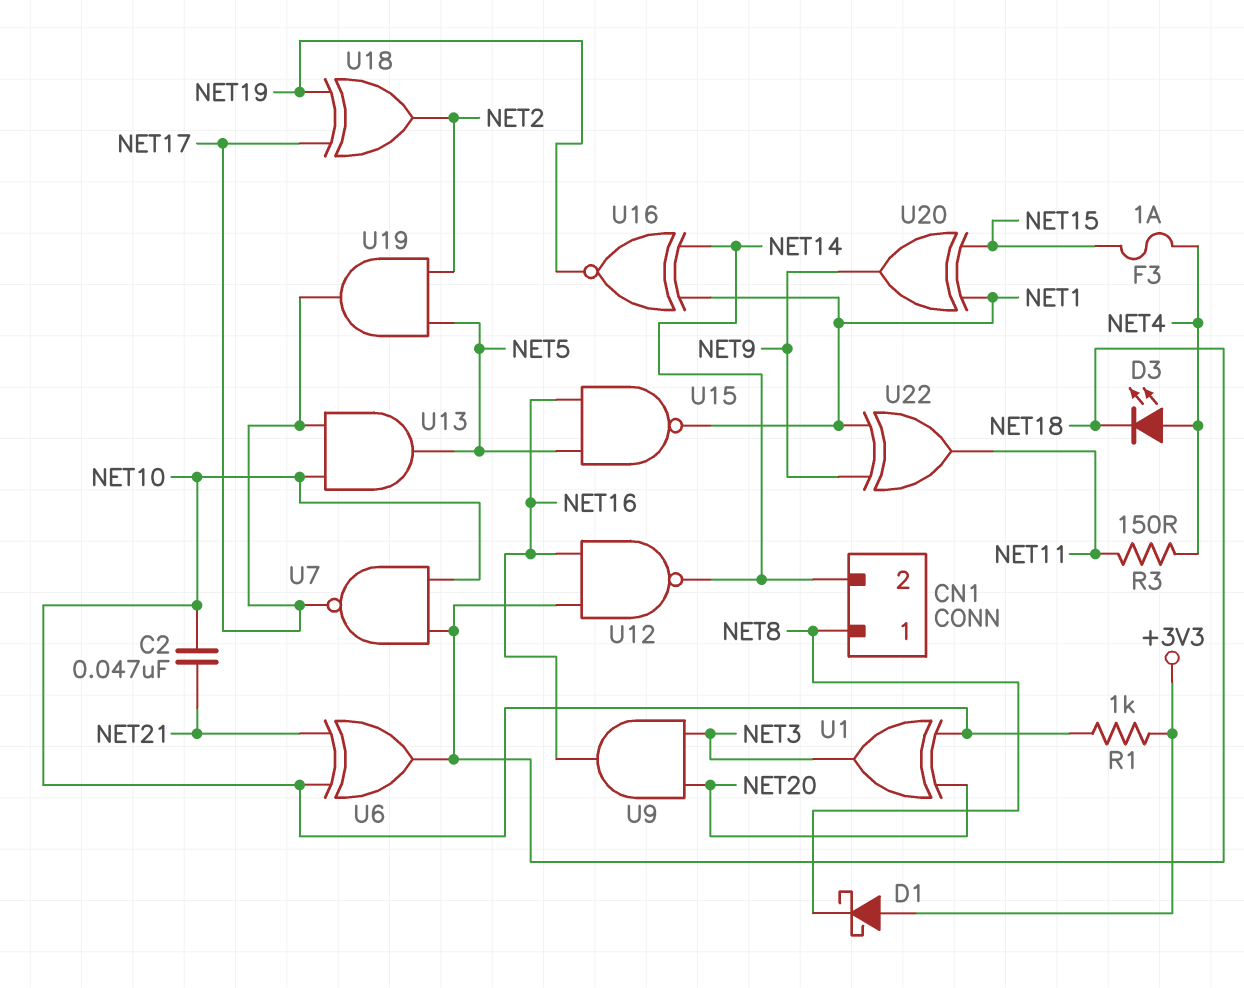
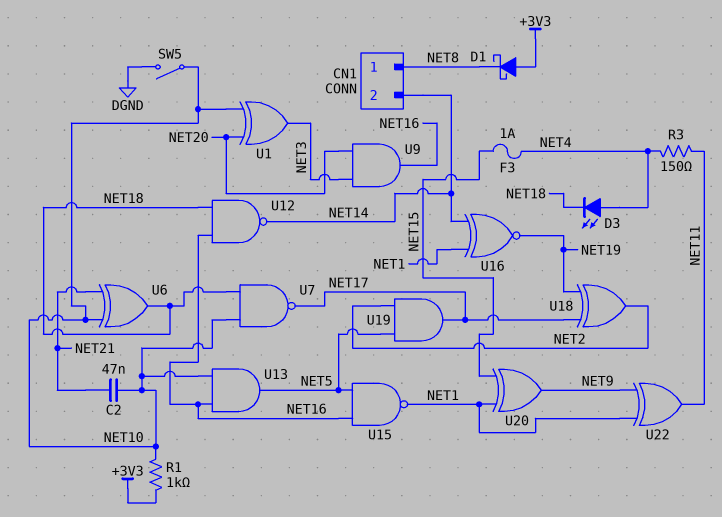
SW5: none -> switch (DGND, NET10)
U13: AND (in NET10, in NET17, out NET5) -> AND (in NET10, in NET16, out NET5)

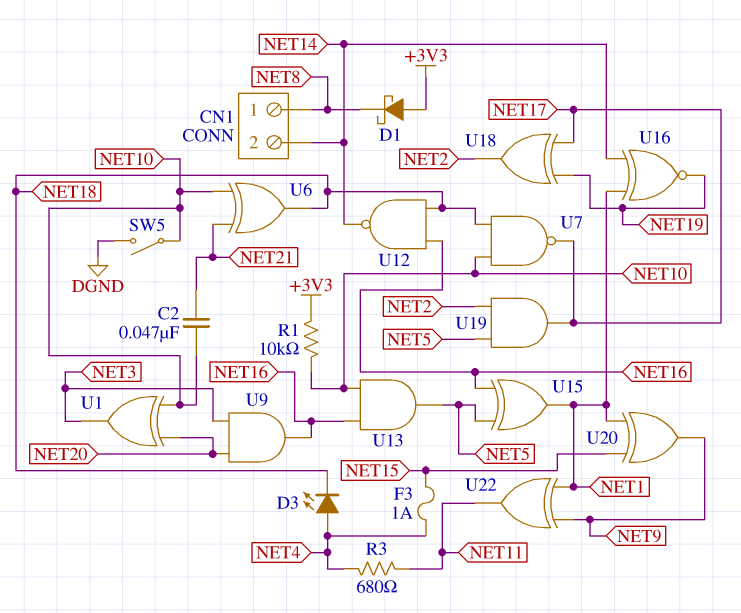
R1: 1k (+3V3, NET10) -> 10k (+3V3, NET10)
R3: 150 (NET4, NET11) -> 680 (NET4, NET11)
U15: NAND (in NET5, in NET16, out NET1) -> XOR (in NET5, in NET16, out NET1)

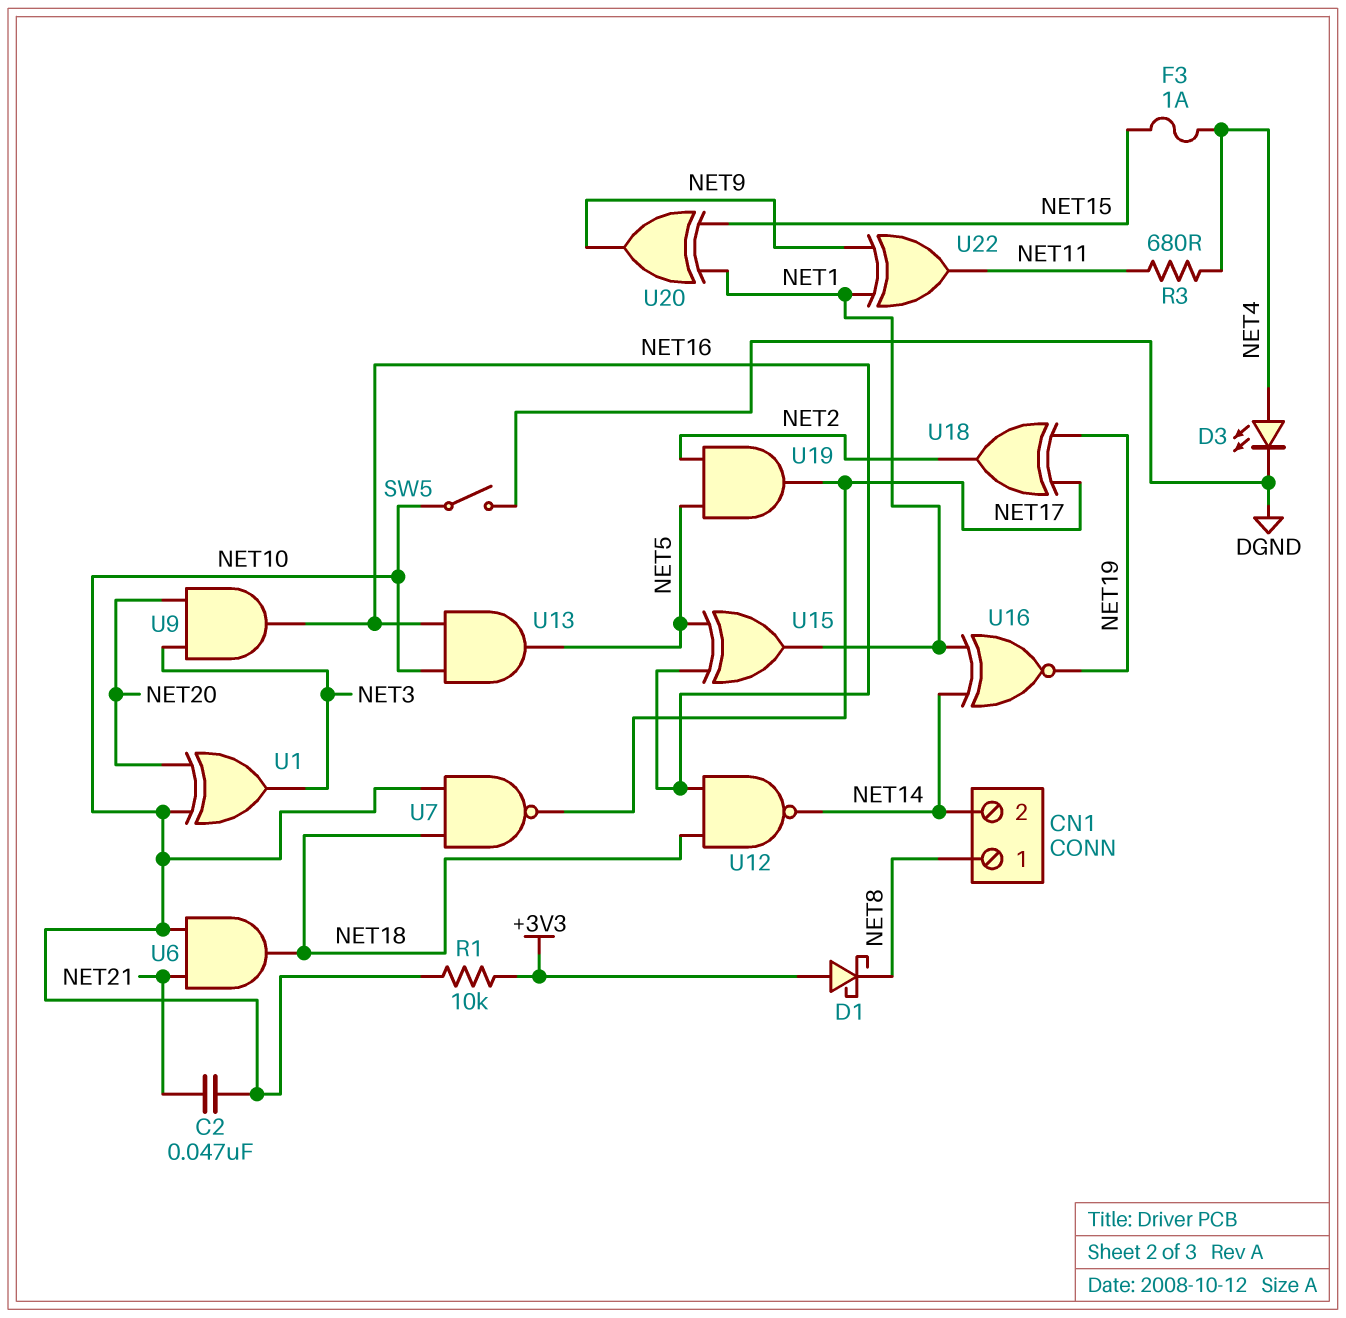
D3: LED (A NET4, K NET18) -> LED (A NET4, K DGND)
U6: XOR (in NET10, in NET21, out NET18) -> AND (in NET10, in NET21, out NET18)

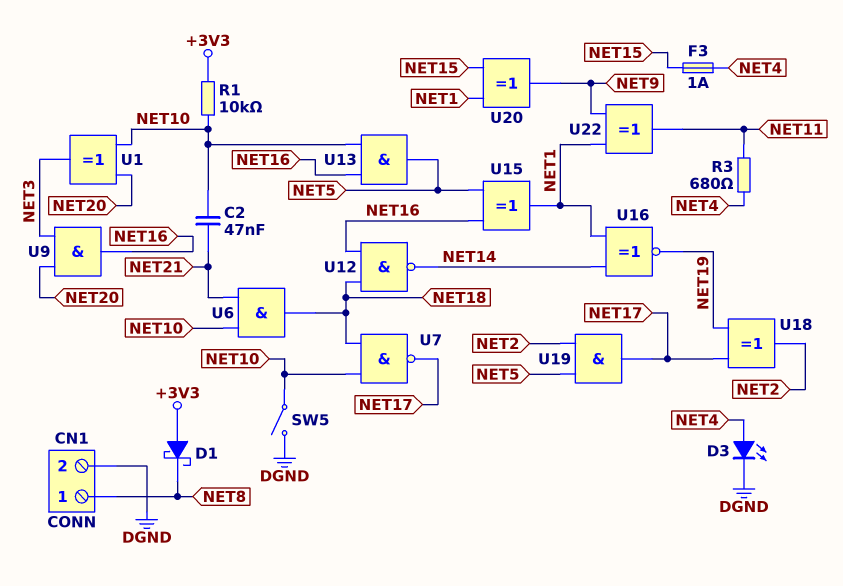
CN1 pin 2: NET14 -> DGND

